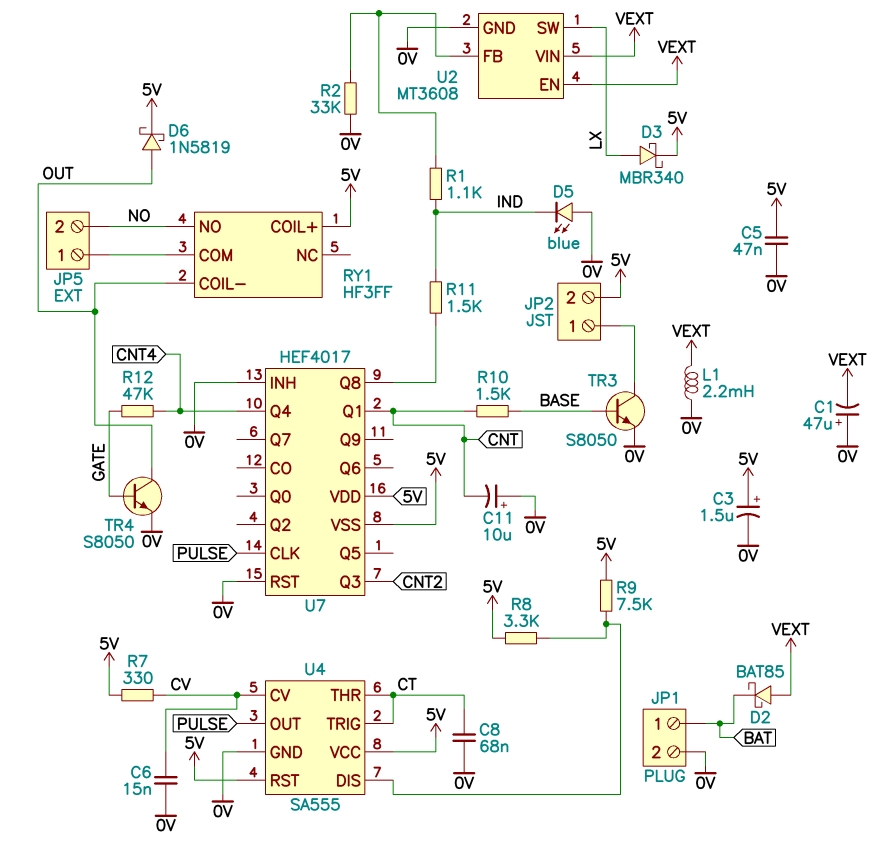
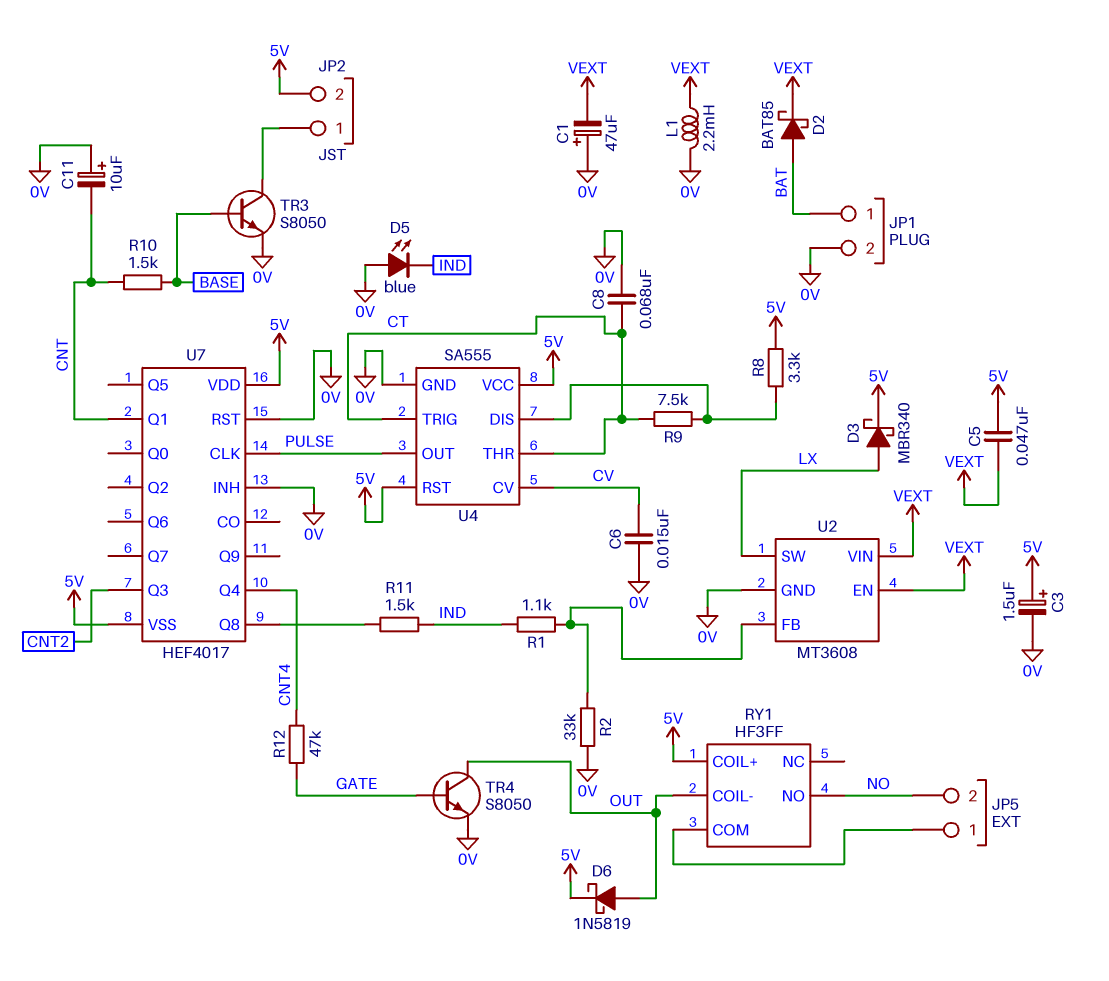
C5: 47nF (0V, 5V) -> 47nF (5V, VEXT)
D2: schottky BAT85 (A VEXT, K BAT) -> schottky BAT85 (A BAT, K VEXT)
R7: 330 (5V, CV) -> none
R9: 7.5k (5V, U4/DIS) -> 7.5k (CT, U4/DIS)

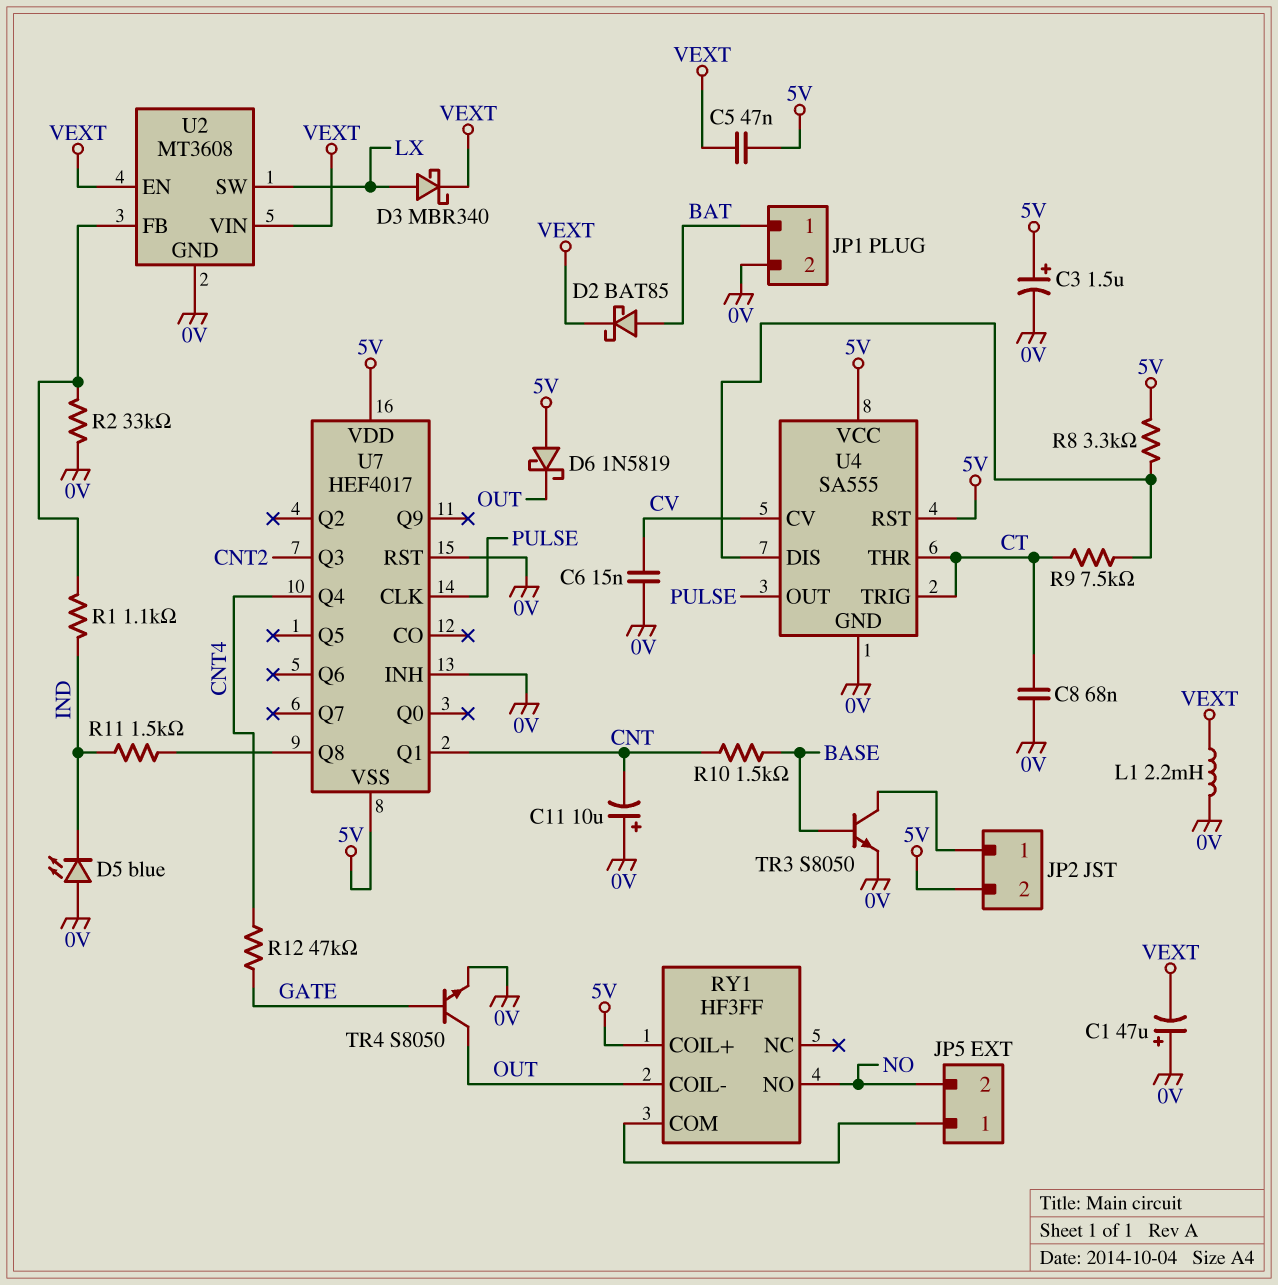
D3: schottky MBR340 (A LX, K 5V) -> schottky MBR340 (A LX, K VEXT)
D6: schottky 1N5819 (A OUT, K 5V) -> schottky 1N5819 (A 5V, K OUT)

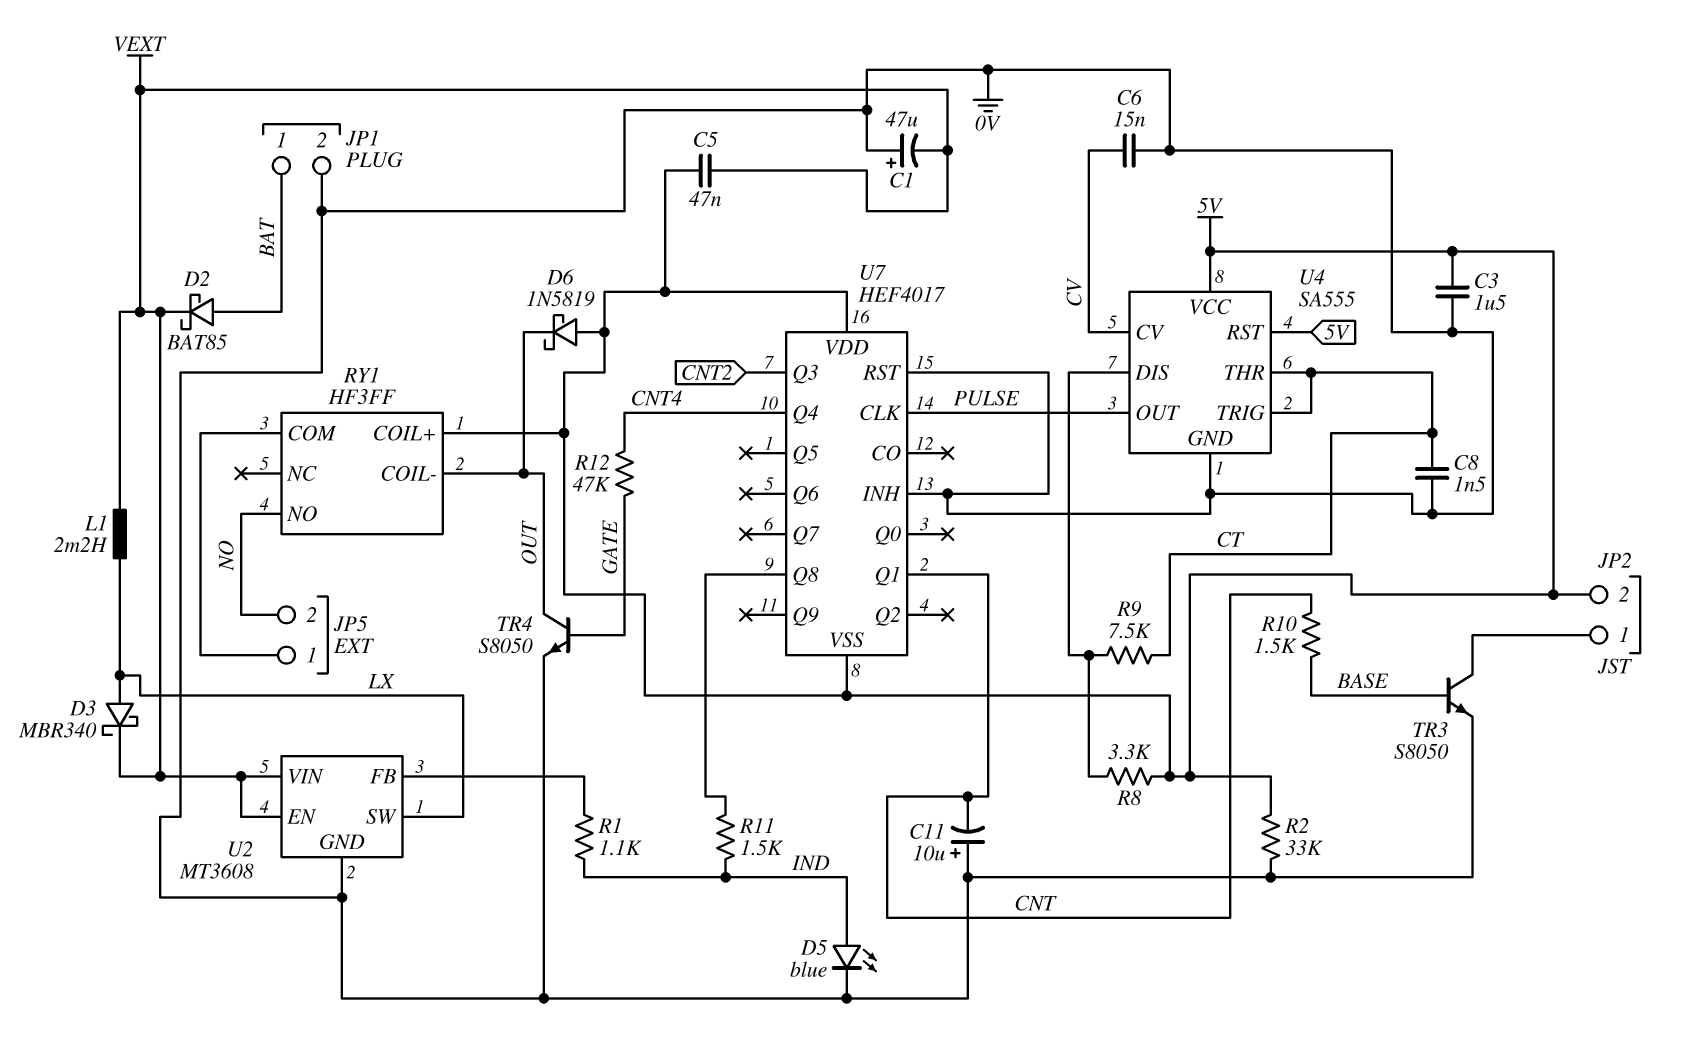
C3: 1.5uF (plus 5V, minus 0V) -> 1.5uF (0V, 5V)
C8: 68nF (0V, CT) -> 1.5nF (0V, CT)
D5: LED blue (A 0V, K IND) -> LED blue (A IND, K 0V)
L1: 2.2mH (0V, VEXT) -> 2.2mH (LX, VEXT)
R2: 33k (0V, U2/FB) -> 33k (0V, 5V)

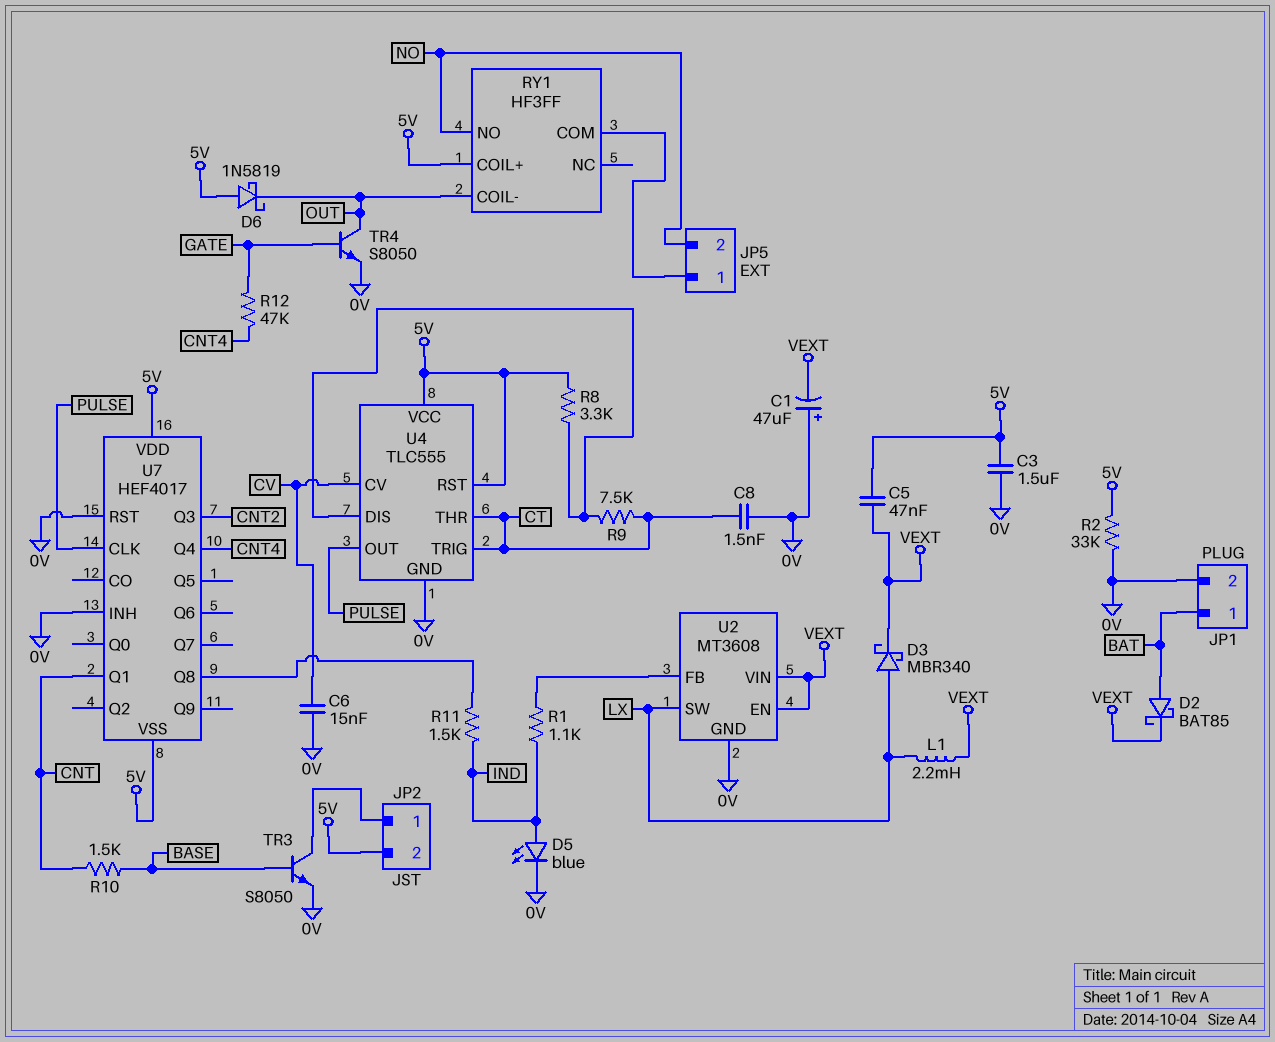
C11: 10uF (plus 0V, minus CNT) -> none
U4: SA555 -> TLC555

